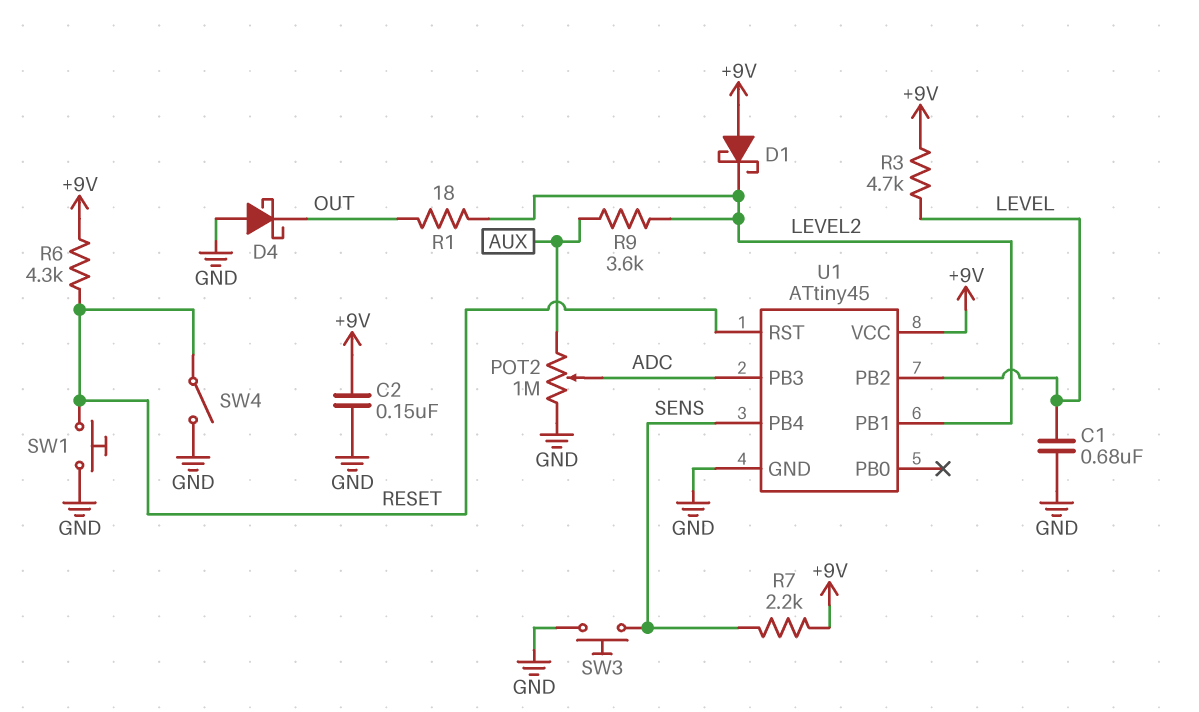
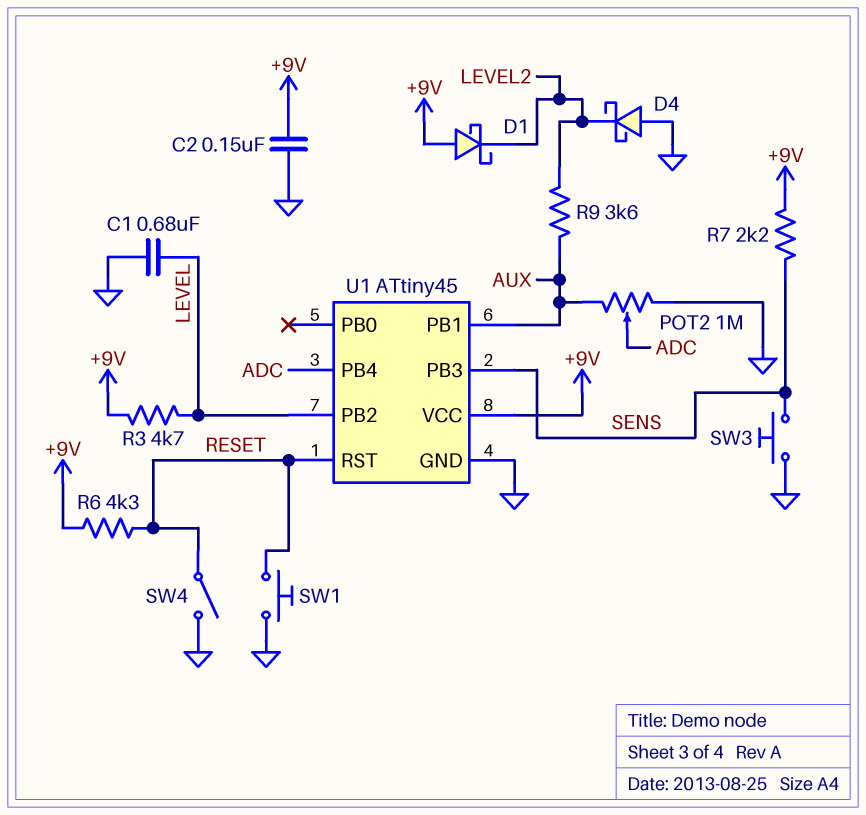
D4: schottky (A GND, K OUT) -> schottky (A GND, K LEVEL2)
R1: 18 (LEVEL2, OUT) -> none
U1 pin PB1: LEVEL2 -> AUX
U1 pin PB3: ADC -> SENS
U1 pin PB4: SENS -> ADC

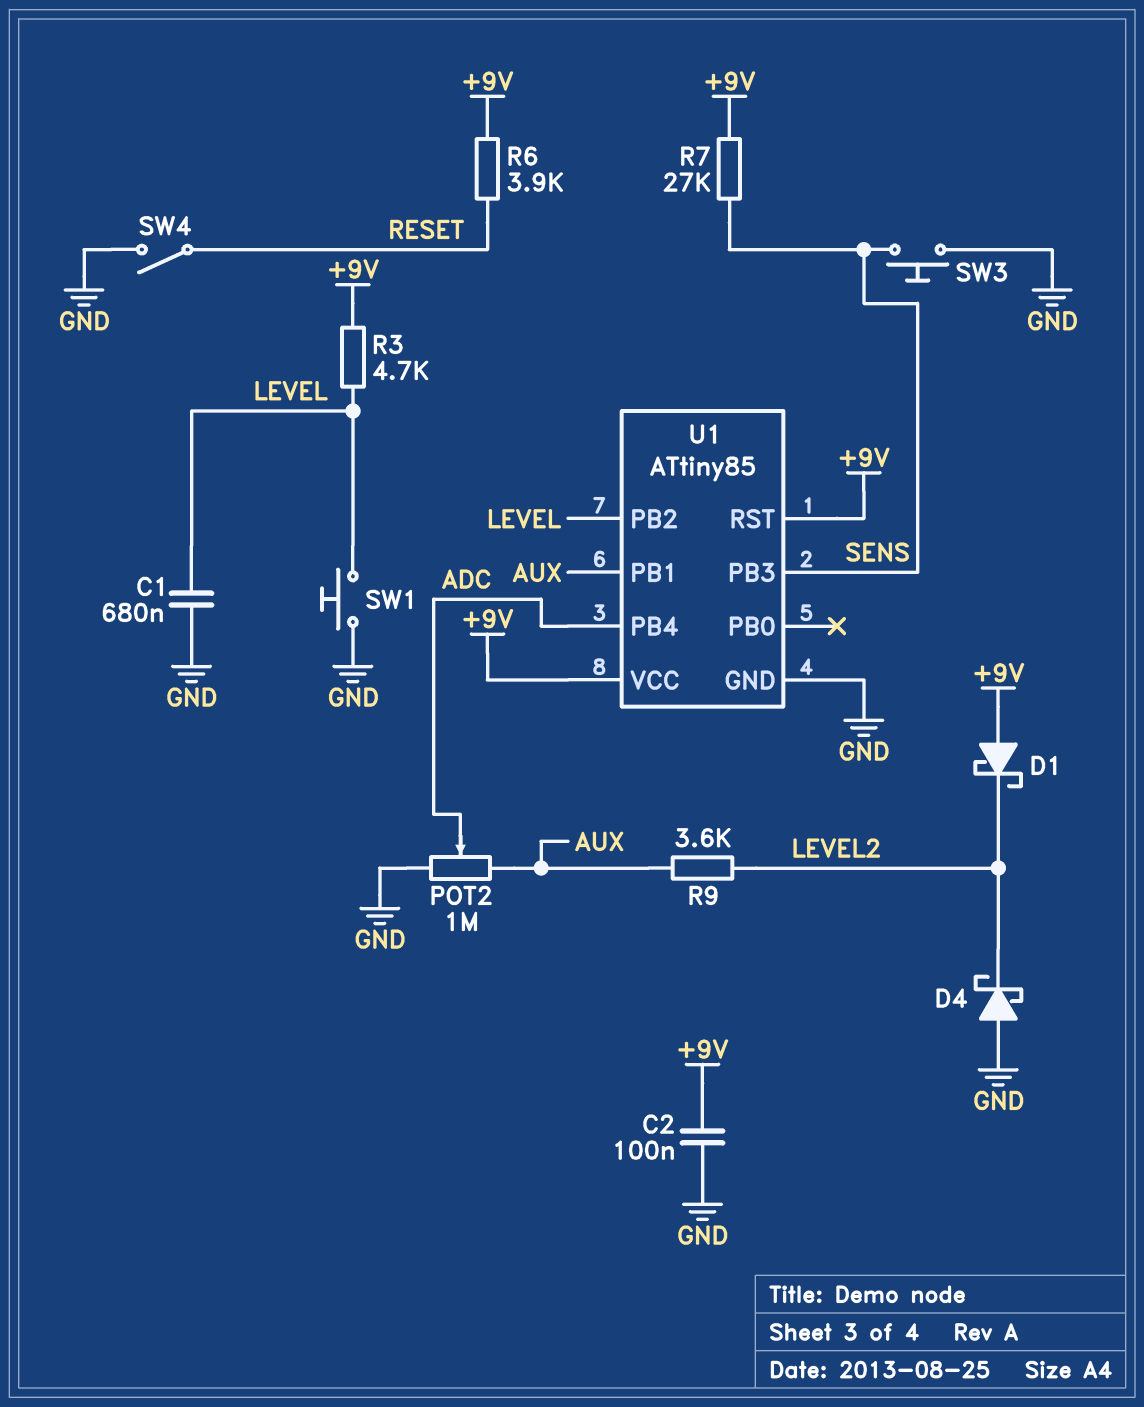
C2: 150nF (+9V, GND) -> 100nF (+9V, GND)
R6: 4.3k (+9V, RESET) -> 3.9k (+9V, RESET)
R7: 2.2k (+9V, SENS) -> 27k (+9V, SENS)
SW1: button (GND, RESET) -> button (GND, LEVEL)
U1: ATtiny45 -> ATtiny85
U1 pin RST: RESET -> +9V

